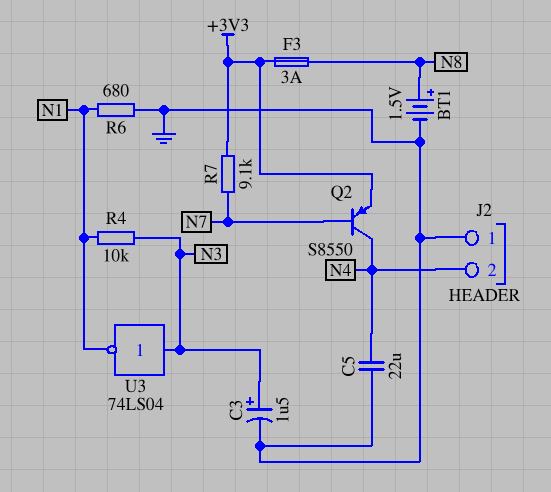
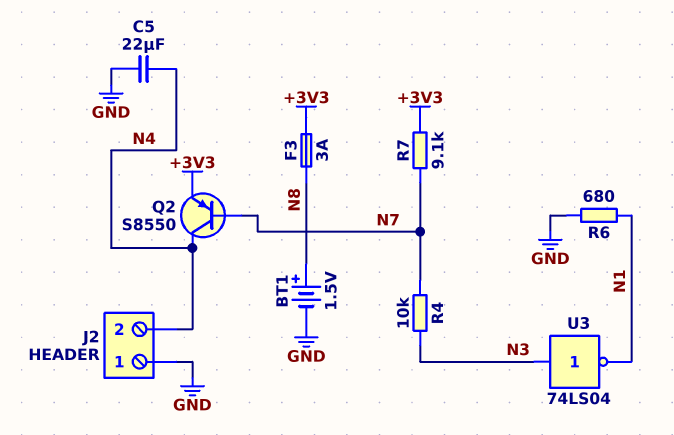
C3: 1.5uF (plus N3, minus GND) -> none
R4: 10k (N1, N3) -> 10k (N3, N7)

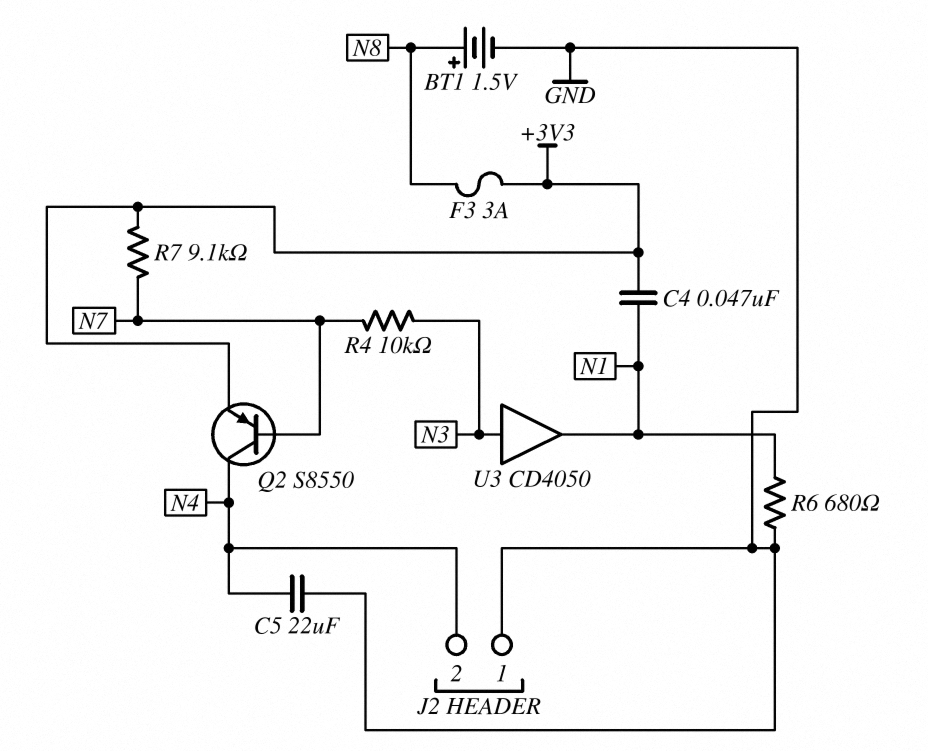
C4: none -> 47nF (+3V3, N1)
U3: NOT 74LS04 (in N3, out N1) -> buffer CD4050 (in N3, out N1)

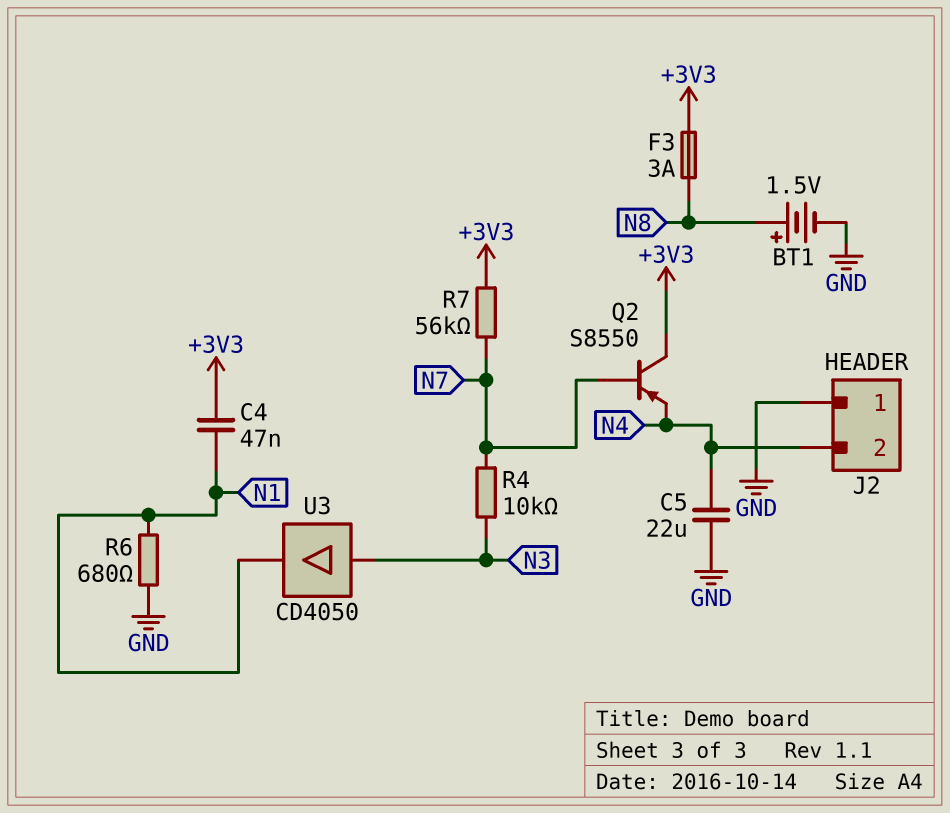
Q2: PNP S8550 (B N7, C N4, E +3V3) -> PNP S8550 (B N7, C +3V3, E N4)
R7: 9.1k (+3V3, N7) -> 56k (+3V3, N7)

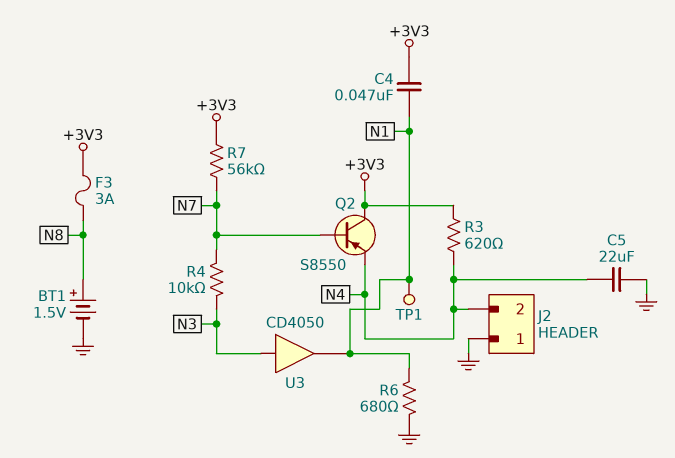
R3: none -> 620 (+3V3, N4)
TP1: none -> test point (N1)

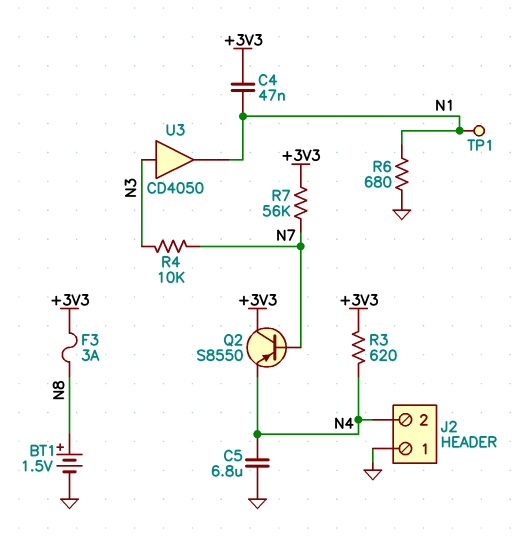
C5: 22uF (GND, N4) -> 6.8uF (GND, N4)

